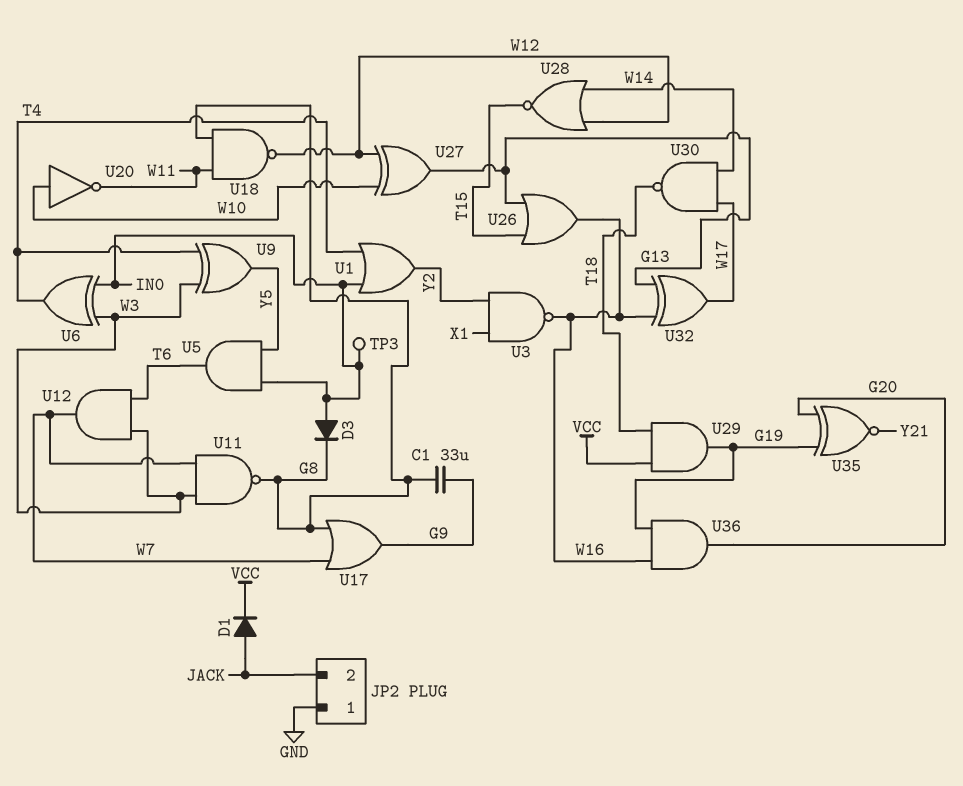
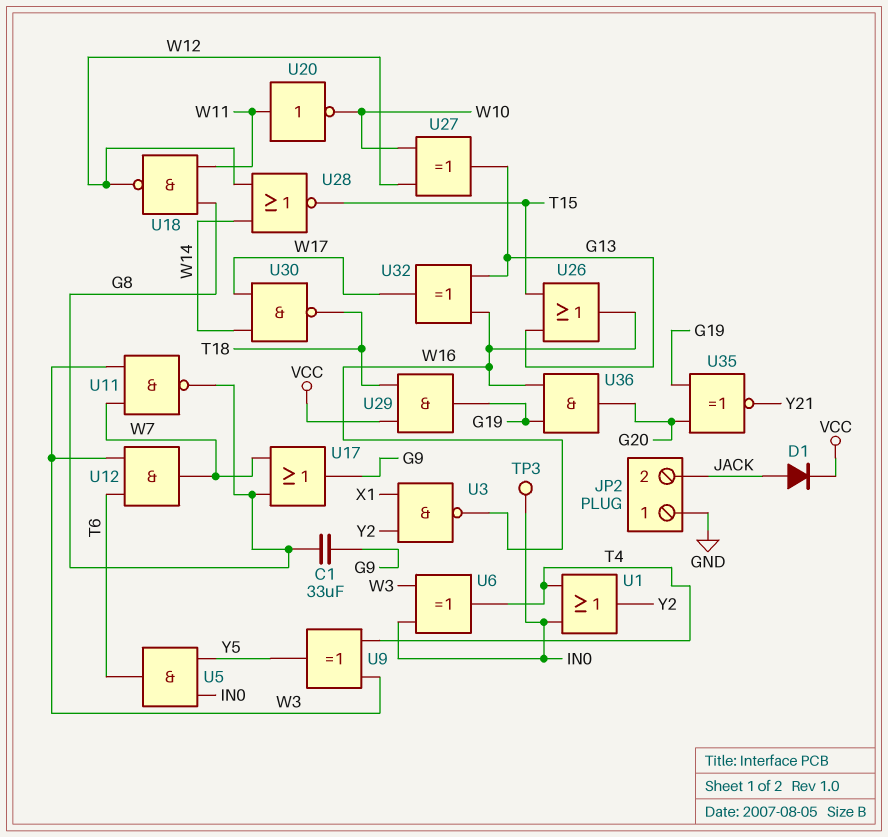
D3: diode (A IN0, K G8) -> none
U20: NOT (in W10, out W11) -> NOT (in W11, out W10)

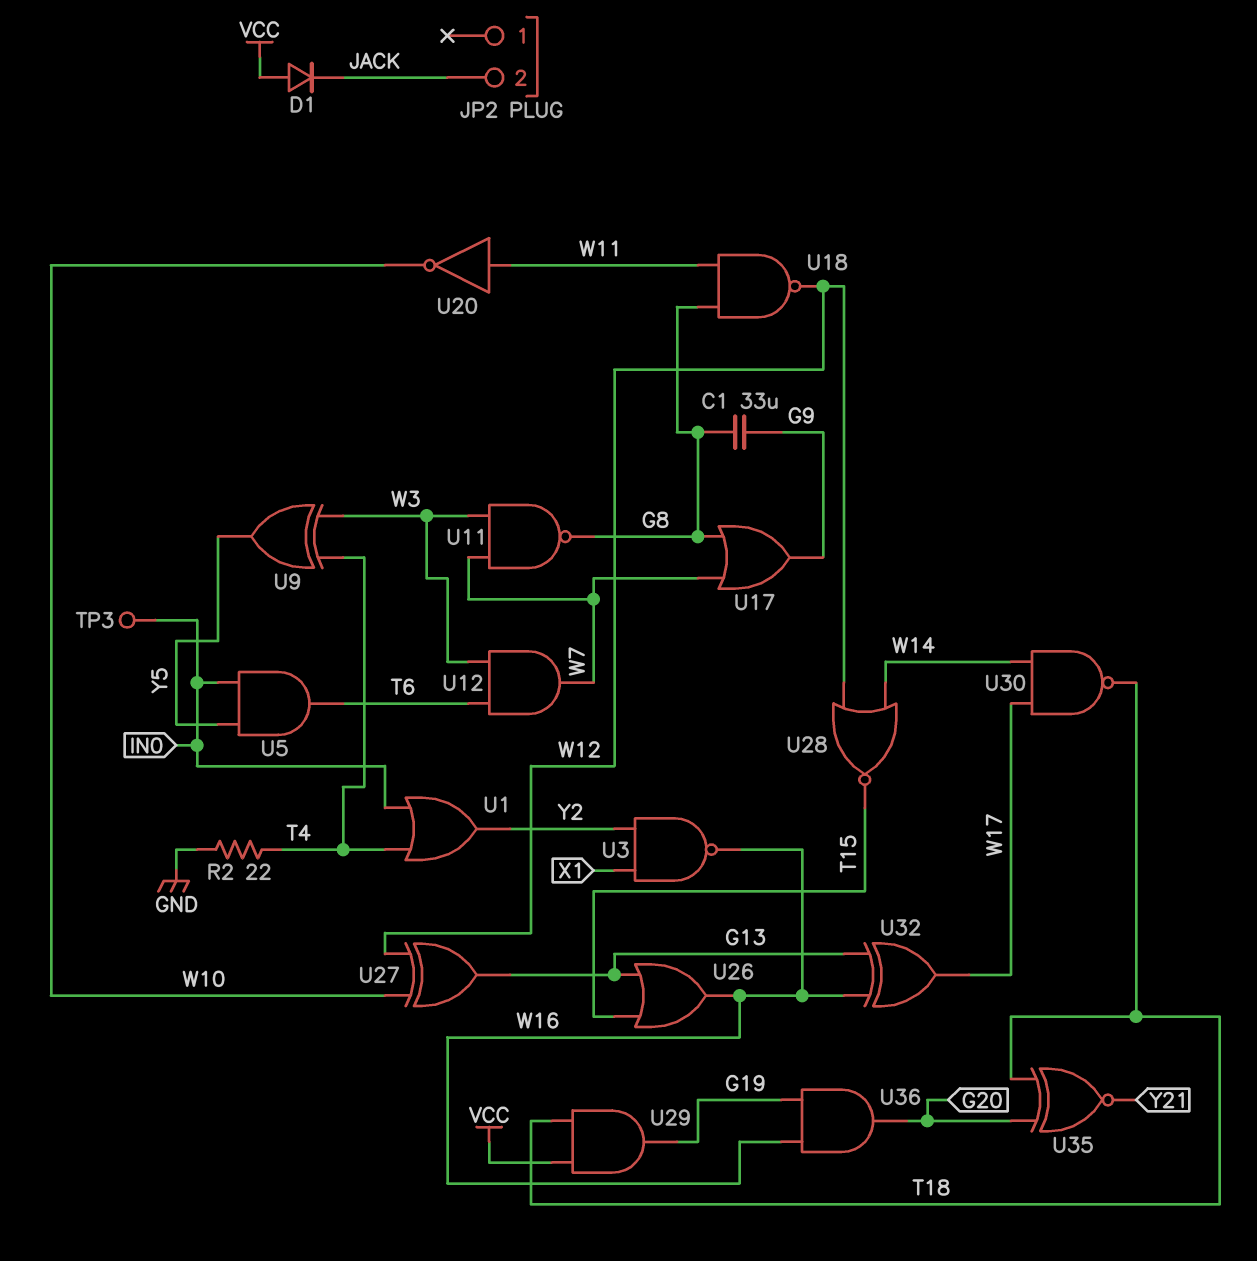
D1: diode (A JACK, K VCC) -> diode (A VCC, K JACK)
JP2 pin 1: GND -> none
R2: none -> 22 (GND, T4)
U6: XOR (in IN0, in W3, out T4) -> none
U35: XNOR (in G19, in G20, out Y21) -> XNOR (in G20, in T18, out Y21)

